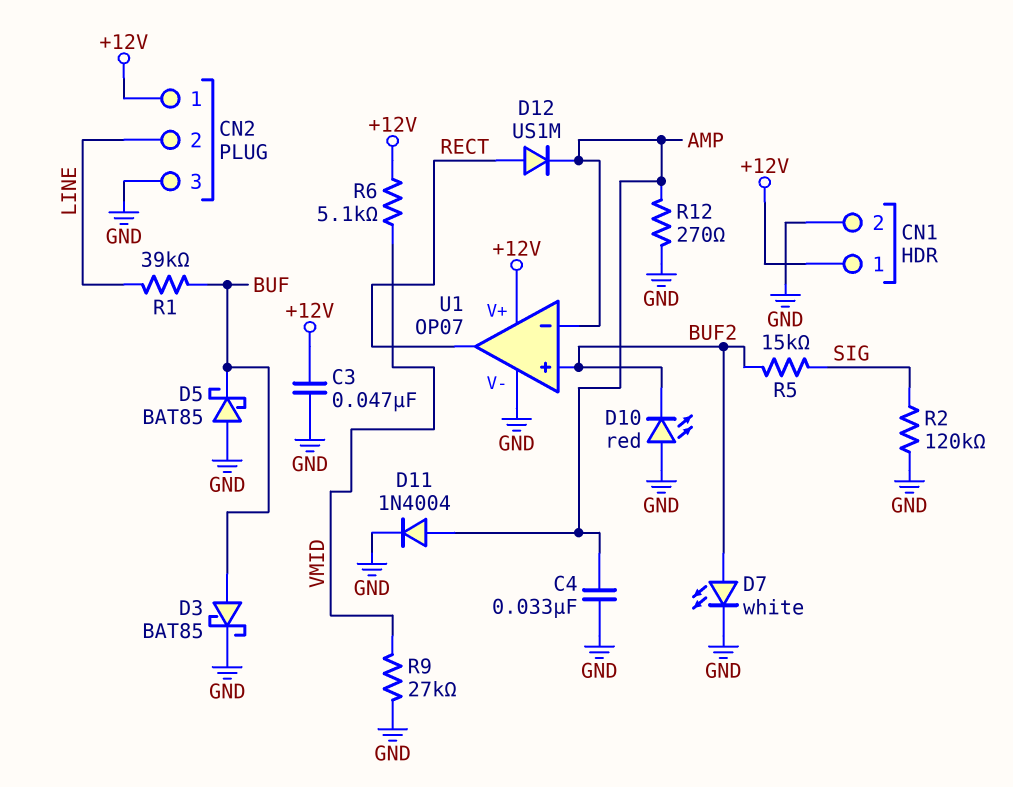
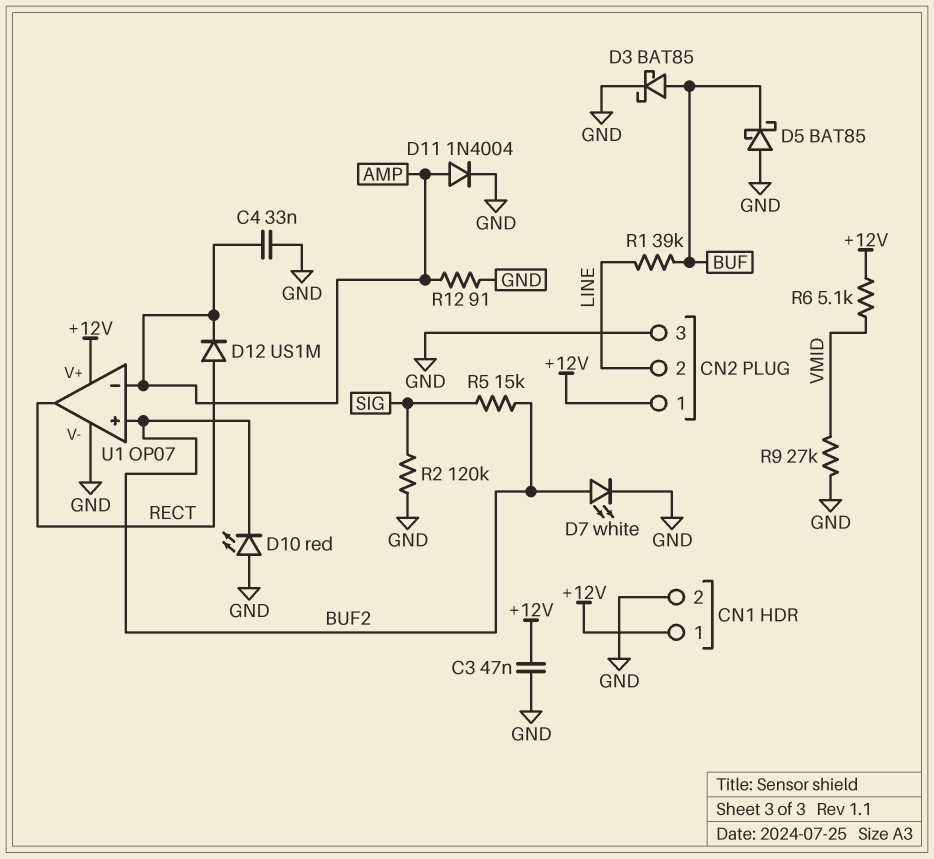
R12: 270 (AMP, GND) -> 91 (AMP, GND)

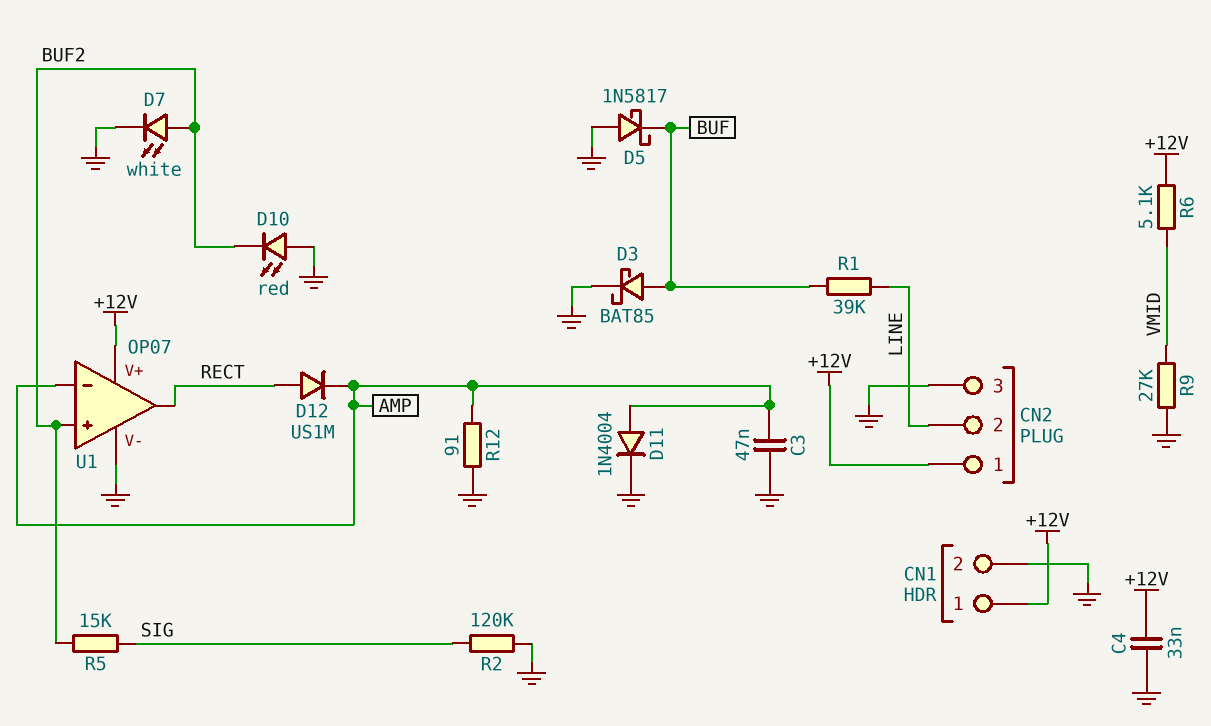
C3: 47nF (+12V, GND) -> 47nF (AMP, GND)
C4: 33nF (AMP, GND) -> 33nF (+12V, GND)
D5: schottky BAT85 (A GND, K BUF) -> schottky 1N5817 (A GND, K BUF)

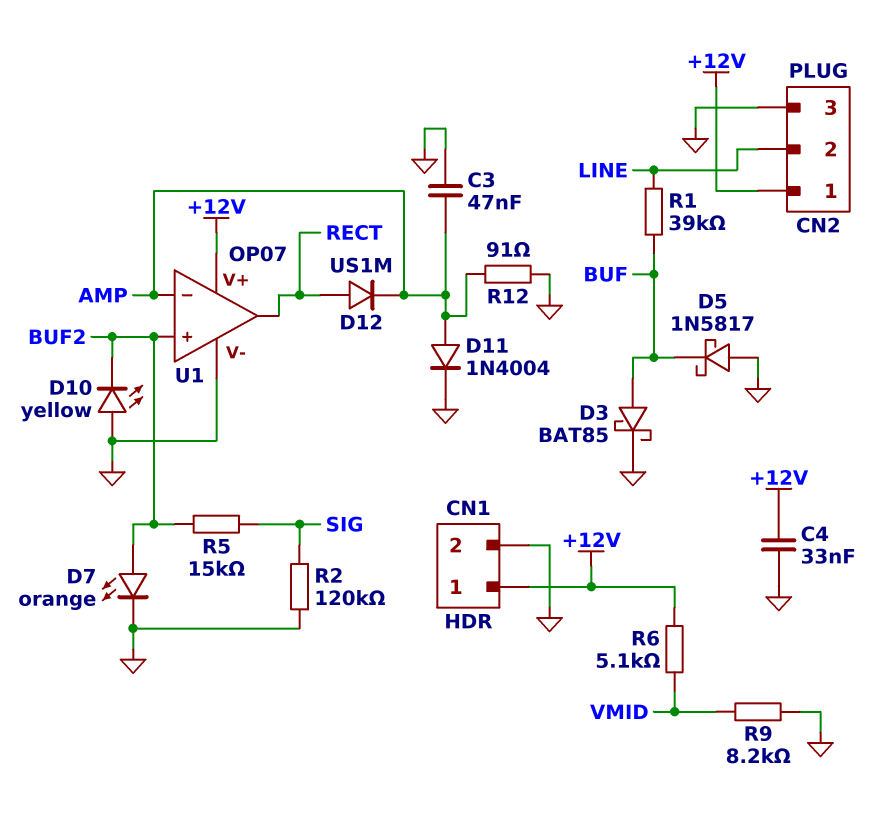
D7: LED white (A BUF2, K GND) -> LED orange (A BUF2, K GND)
D10: LED red (A GND, K BUF2) -> LED yellow (A GND, K BUF2)
R9: 27k (GND, VMID) -> 8.2k (GND, VMID)

